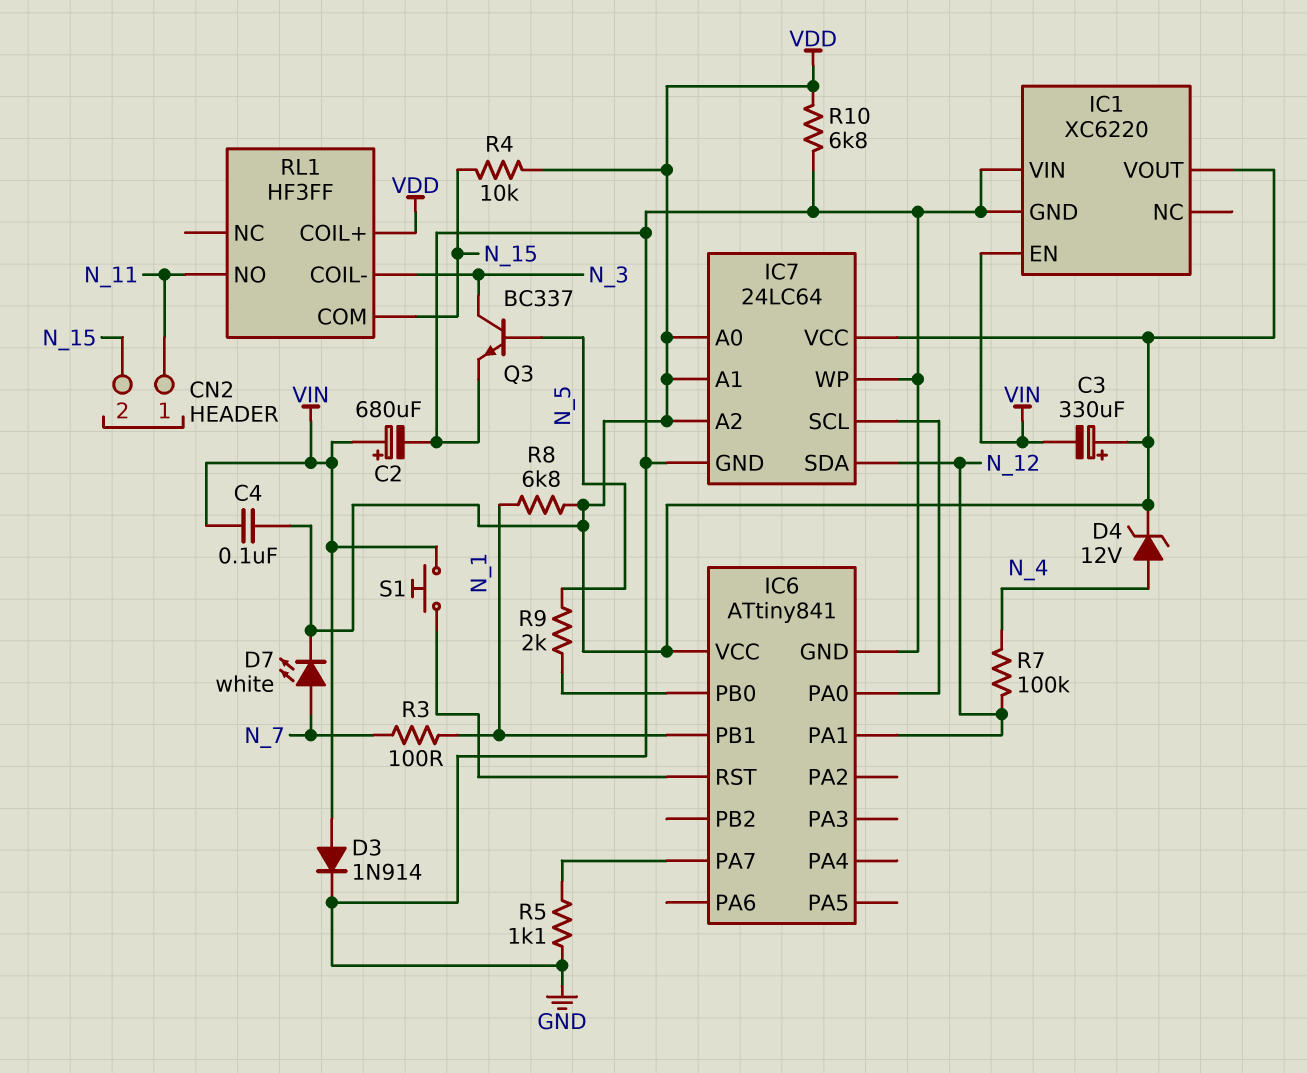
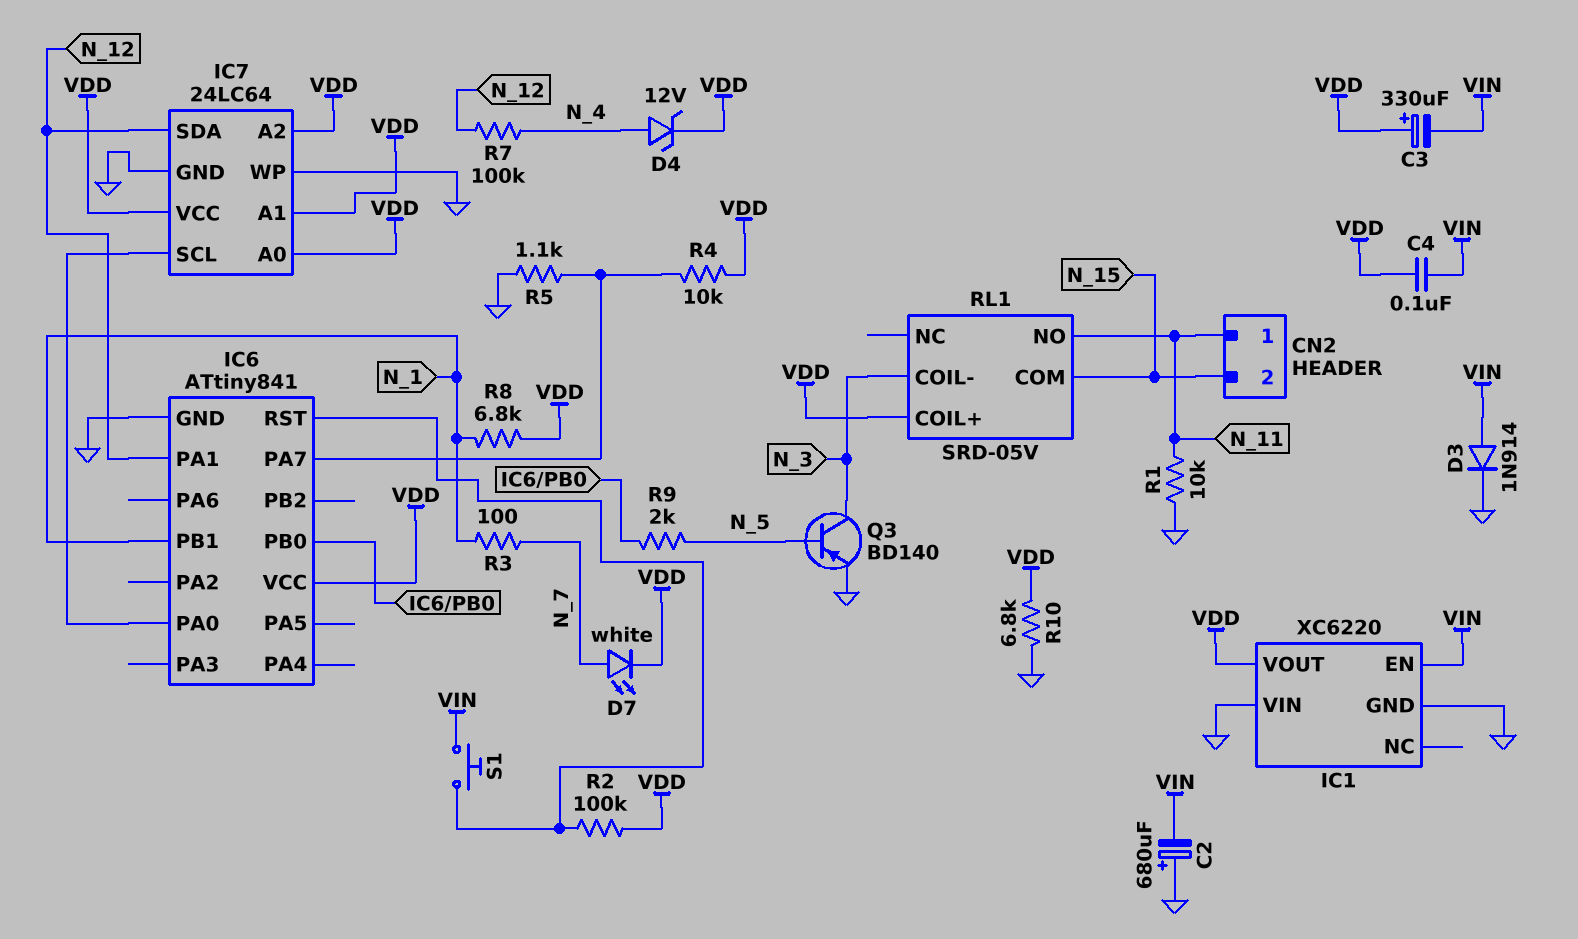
C2: 680uF (plus VIN, minus GND) -> 680uF (plus GND, minus VIN)
Q3: NPN BC337 (B N_5, C N_3, E GND) -> PNP BD140 (B N_5, C N_3, E GND)
R1: none -> 10k (GND, N_11)
R2: none -> 100k (IC6/RST, VDD)
R4: 10k (N_15, VDD) -> 10k (IC6/PA7, VDD)
RL1: HF3FF -> SRD-05V

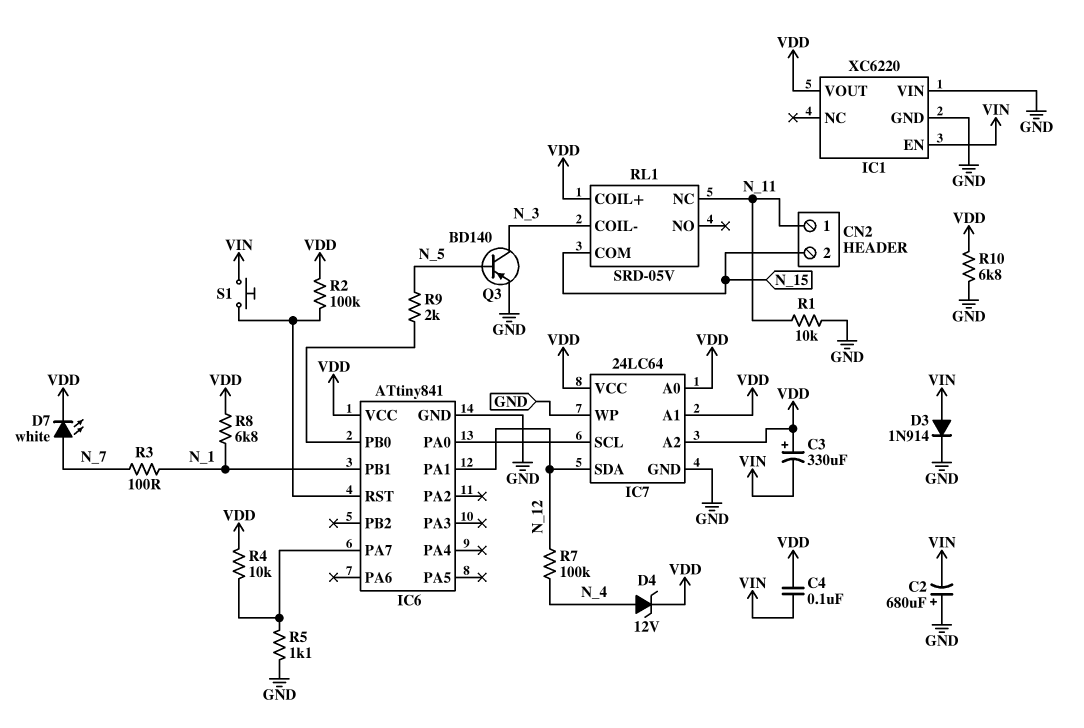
RL1 pin NC: none -> N_11
RL1 pin NO: N_11 -> none

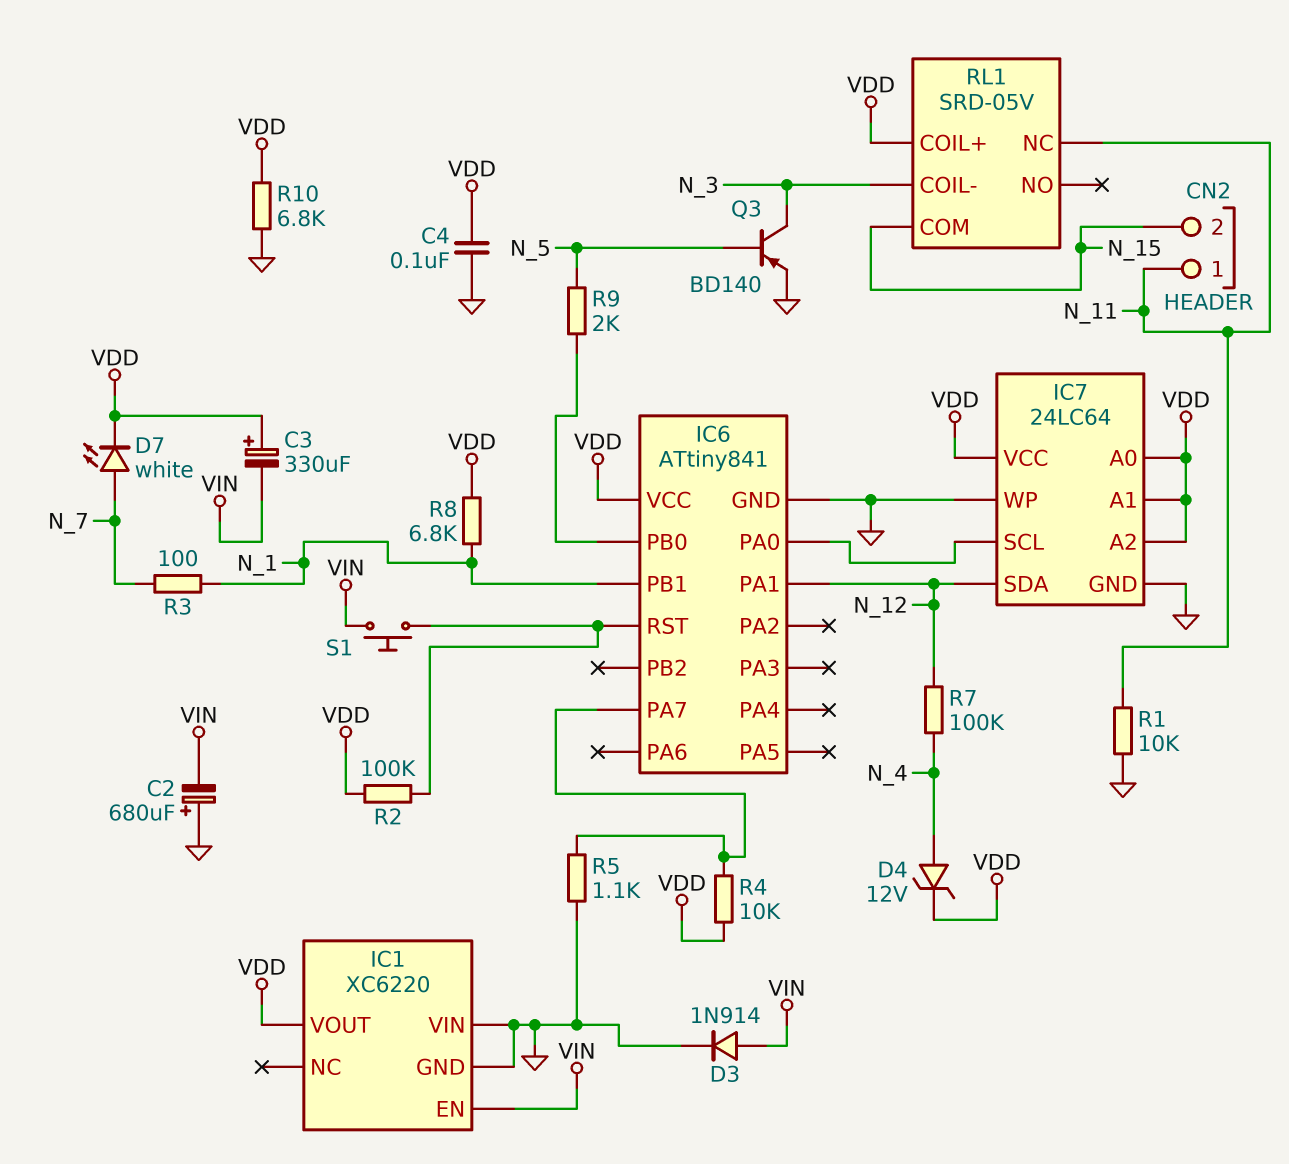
C4: 100nF (VDD, VIN) -> 100nF (GND, VDD)

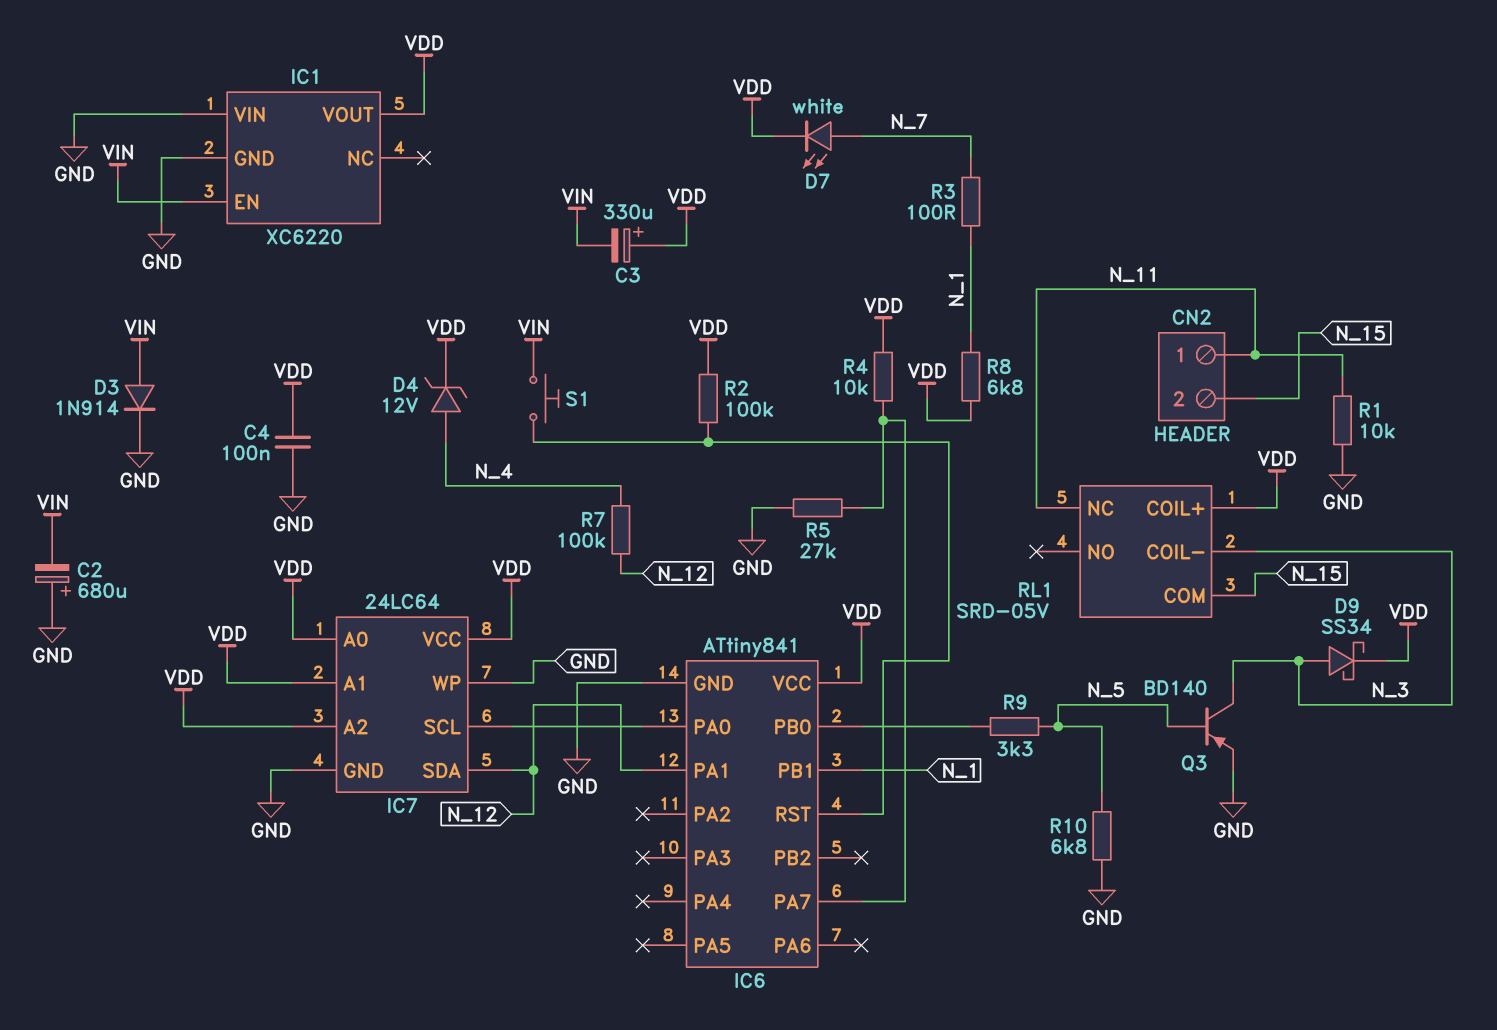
D9: none -> schottky SS34 (A N_3, K VDD)
R5: 1.1k (GND, IC6/PA7) -> 27k (GND, IC6/PA7)
R9: 2k (IC6/PB0, N_5) -> 3.3k (IC6/PB0, N_5)
R10: 6.8k (GND, VDD) -> 6.8k (GND, N_5)

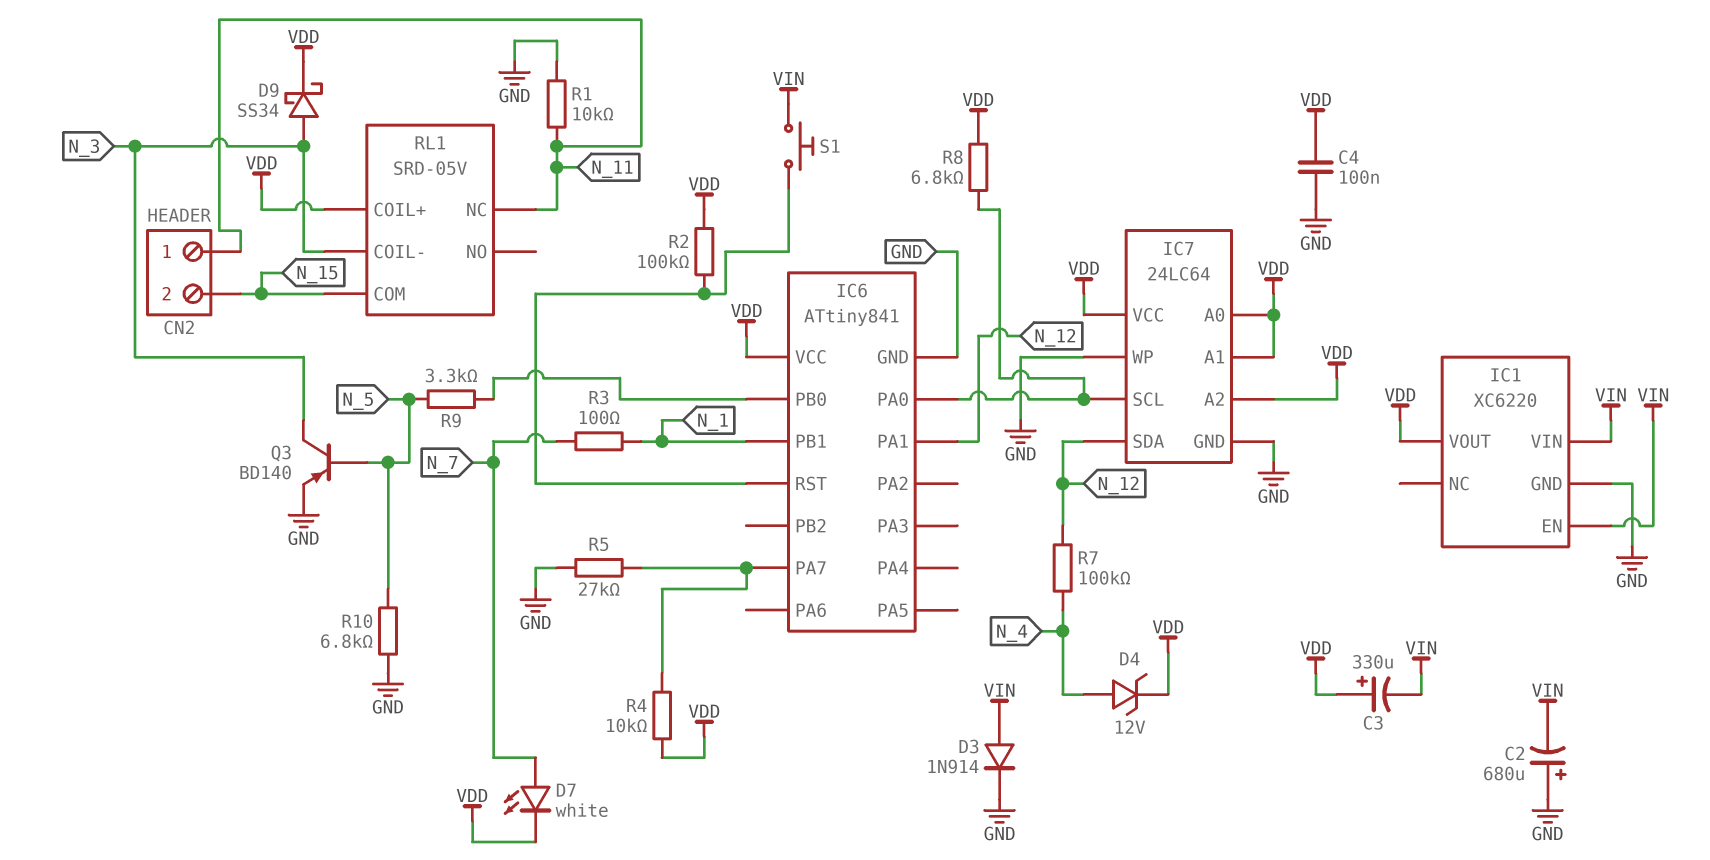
IC1 pin VIN: GND -> VIN
R8: 6.8k (N_1, VDD) -> 6.8k (IC6/PA0, VDD)

